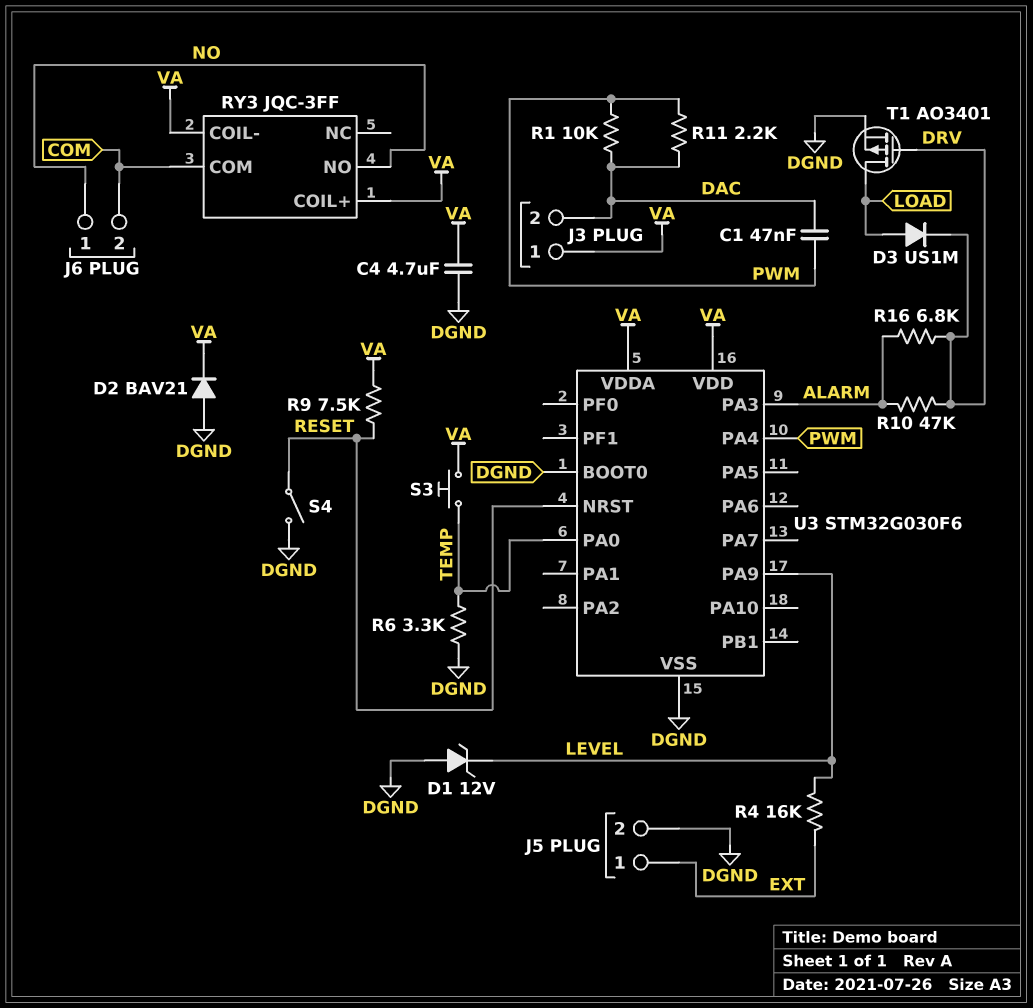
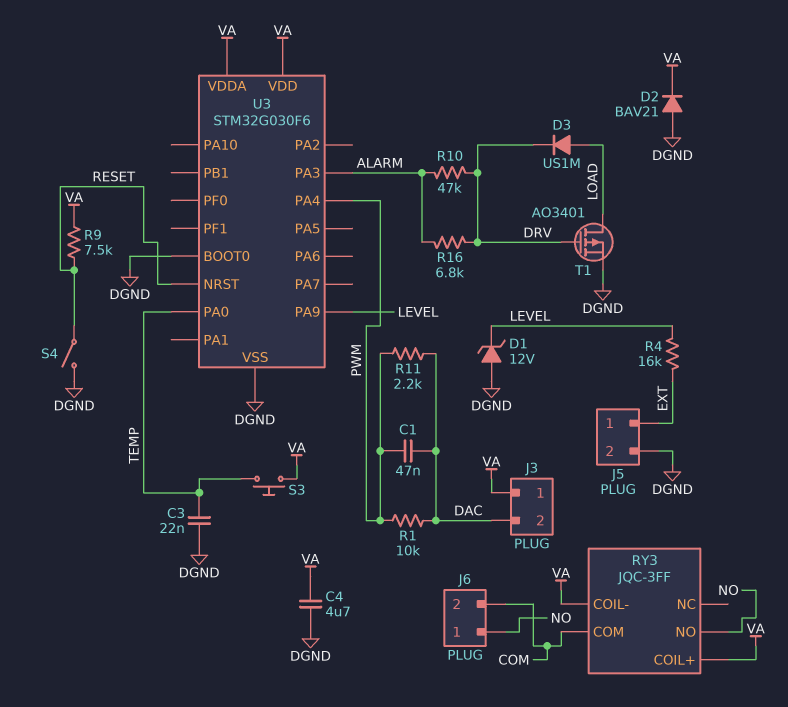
C3: none -> 22nF (DGND, TEMP)
R6: 3.3k (DGND, TEMP) -> none

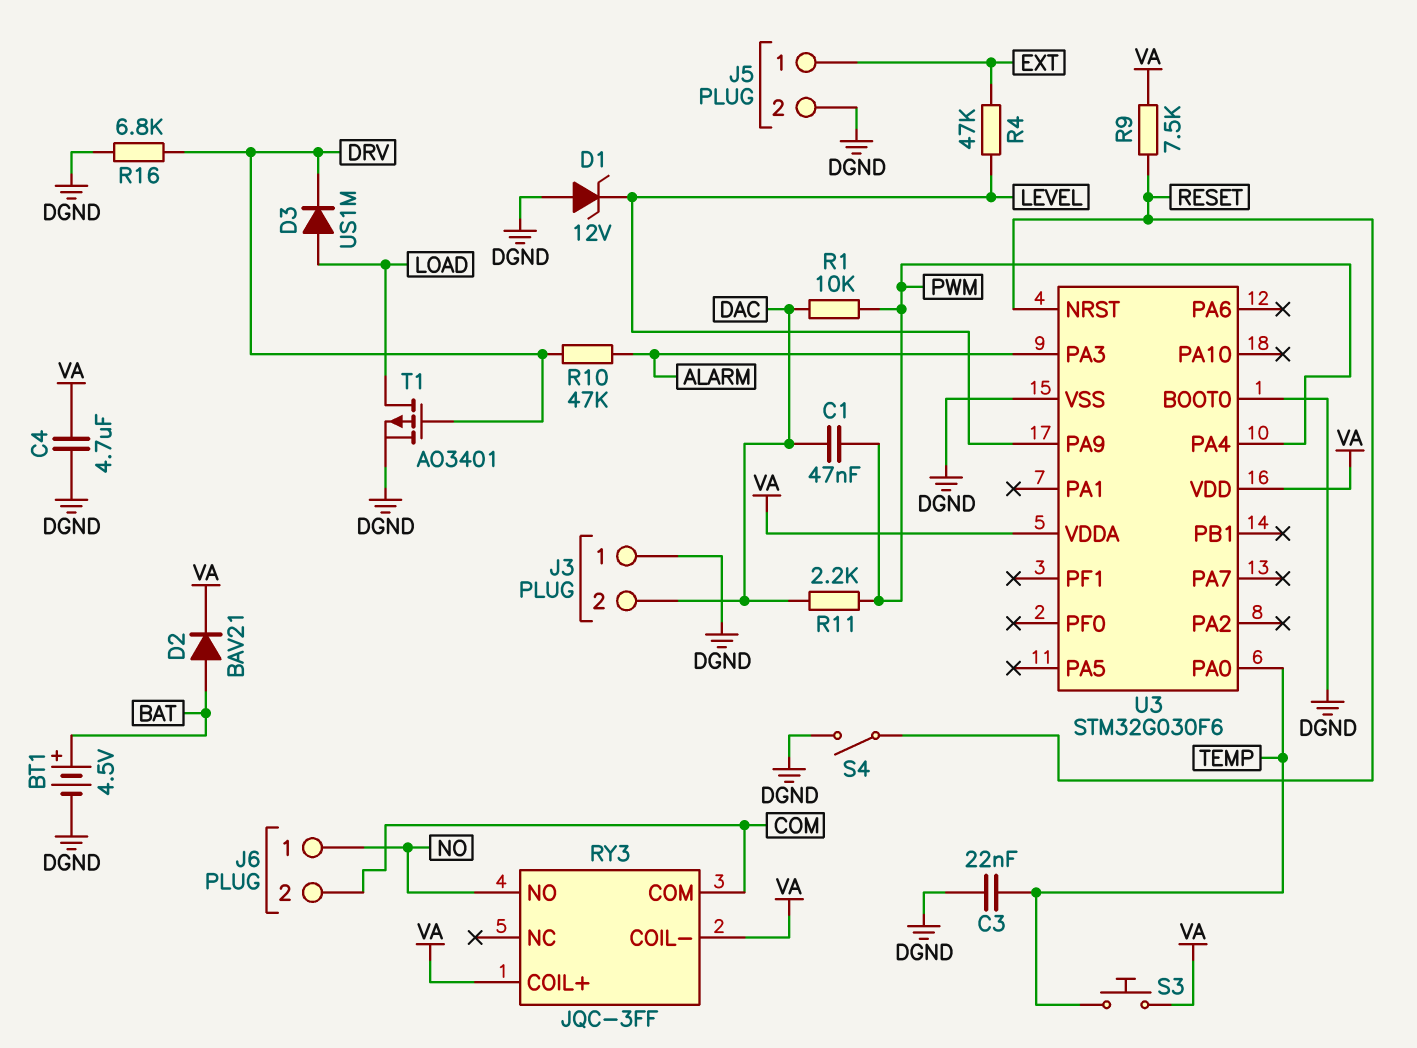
BT1: none -> 4.5V (plus BAT, minus DGND)
D2: diode BAV21 (A DGND, K VA) -> diode BAV21 (A BAT, K VA)
J3 pin 1: VA -> DGND
R4: 16k (EXT, LEVEL) -> 47k (EXT, LEVEL)
R16: 6.8k (ALARM, DRV) -> 6.8k (DGND, DRV)

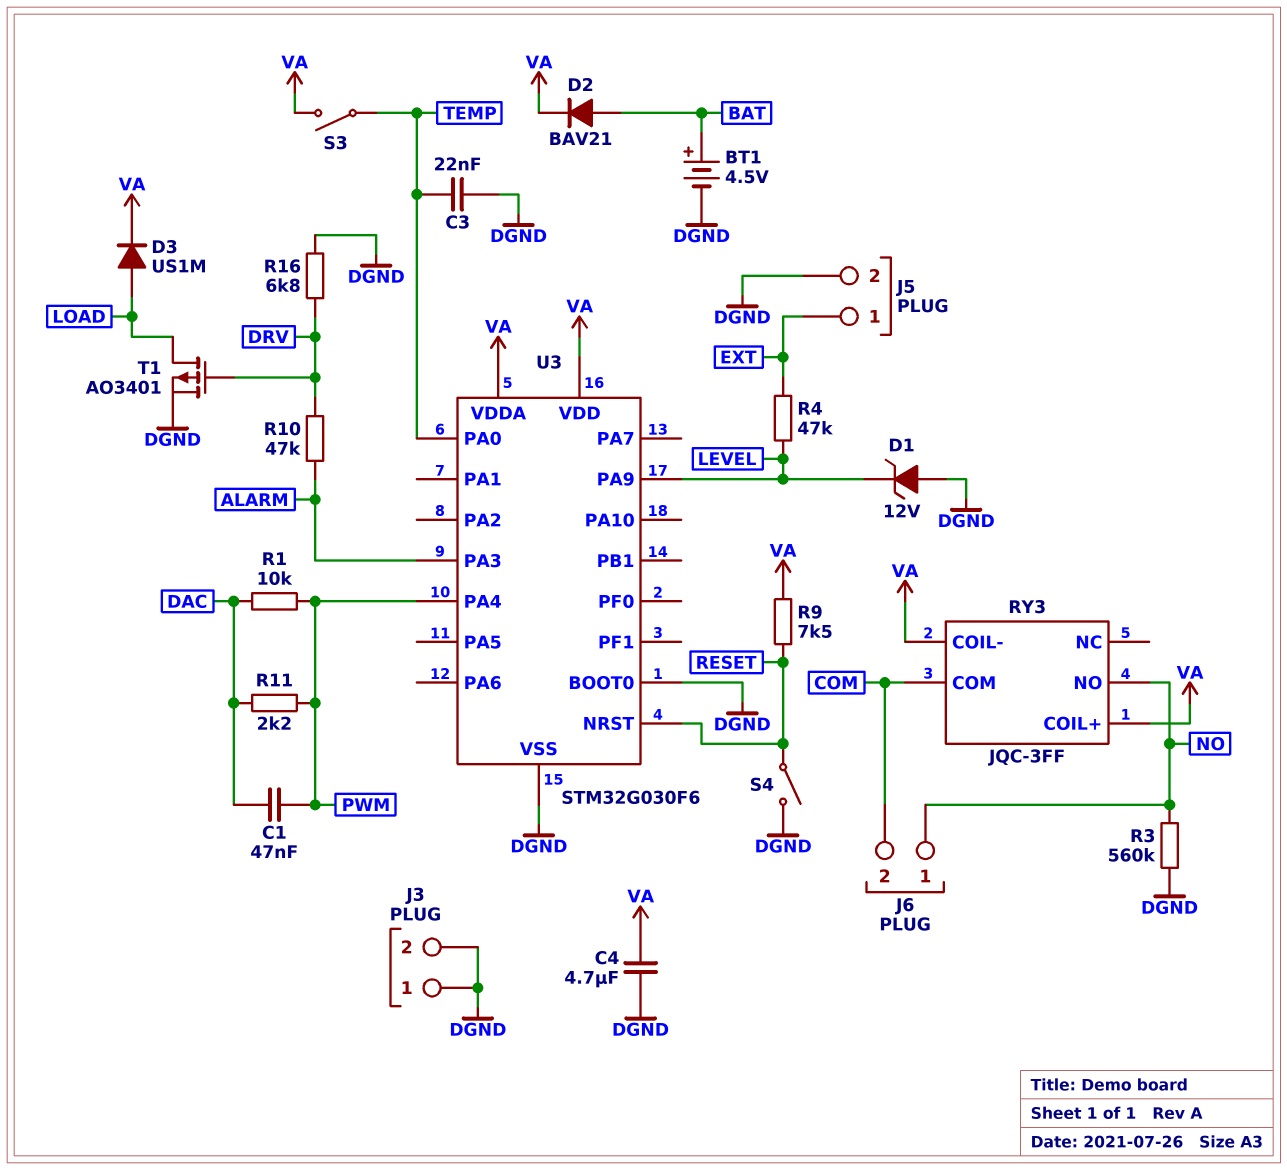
D3: diode US1M (A LOAD, K DRV) -> diode US1M (A LOAD, K VA)
J3 pin 2: DAC -> DGND
R3: none -> 560k (DGND, NO)
S3: button (TEMP, VA) -> switch (TEMP, VA)

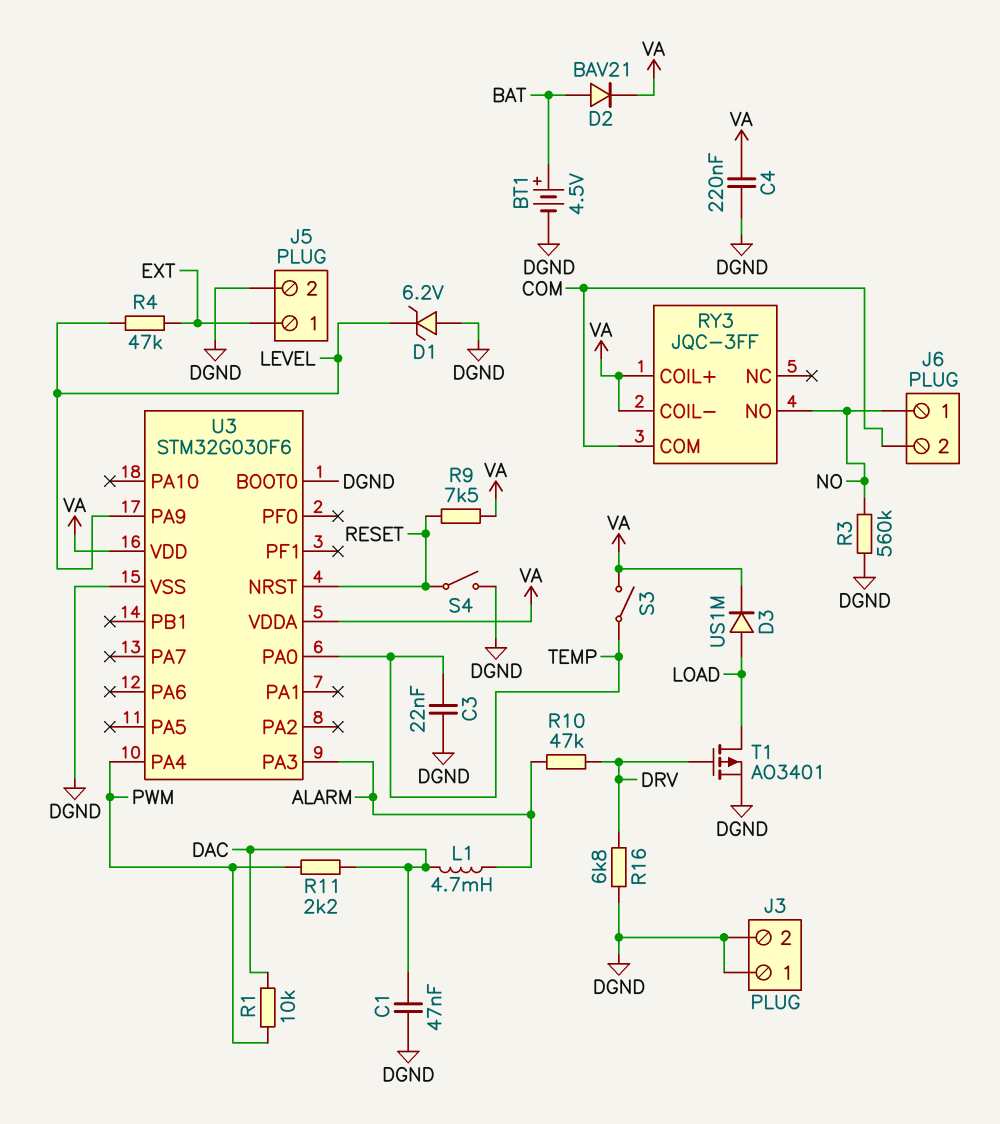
C1: 47nF (DAC, PWM) -> 47nF (DAC, DGND)
C4: 4.7uF (DGND, VA) -> 220nF (DGND, VA)
D1: zener 12V (A DGND, K LEVEL) -> zener 6.2V (A DGND, K LEVEL)
L1: none -> 4.7mH (ALARM, DAC)

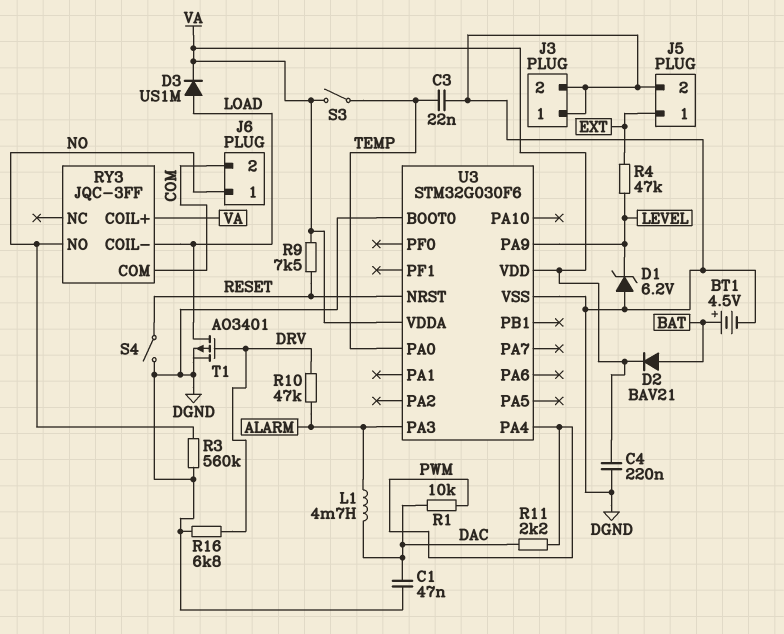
RY3 pin COIL-: VA -> LOAD

